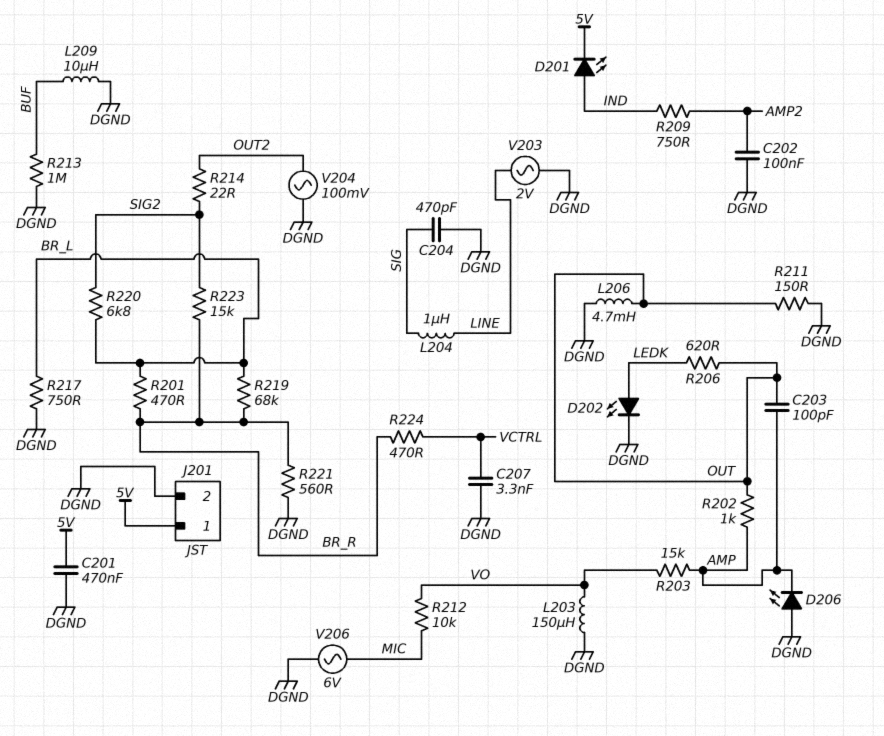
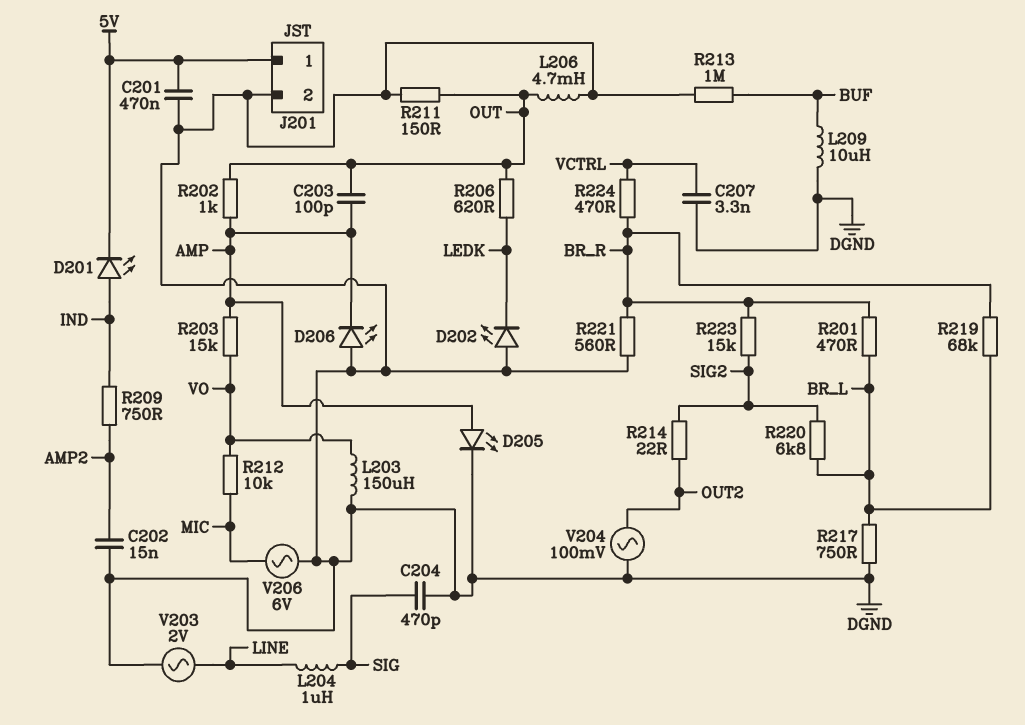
C202: 100nF (AMP2, DGND) -> 15nF (AMP2, DGND)
D202: LED (A LEDK, K DGND) -> LED (A DGND, K LEDK)
D205: none -> LED (A AMP, K DGND)

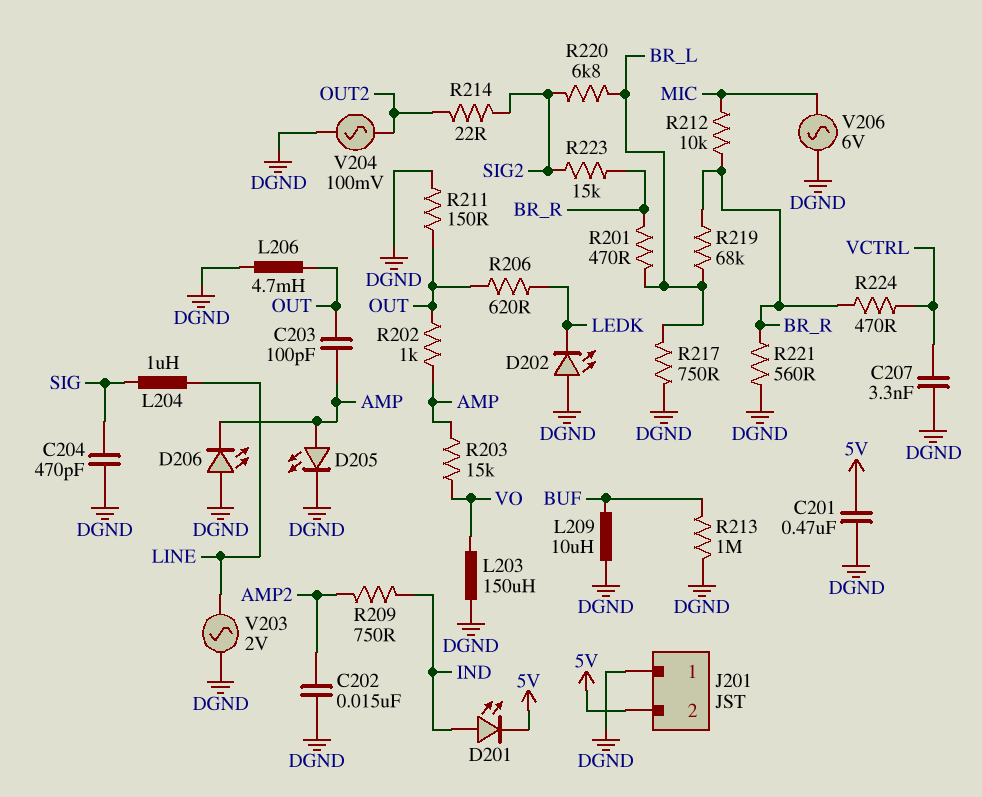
J201 pin 1: 5V -> DGND
J201 pin 2: DGND -> 5V
R212: 10k (MIC, VO) -> 10k (BR_R, MIC)

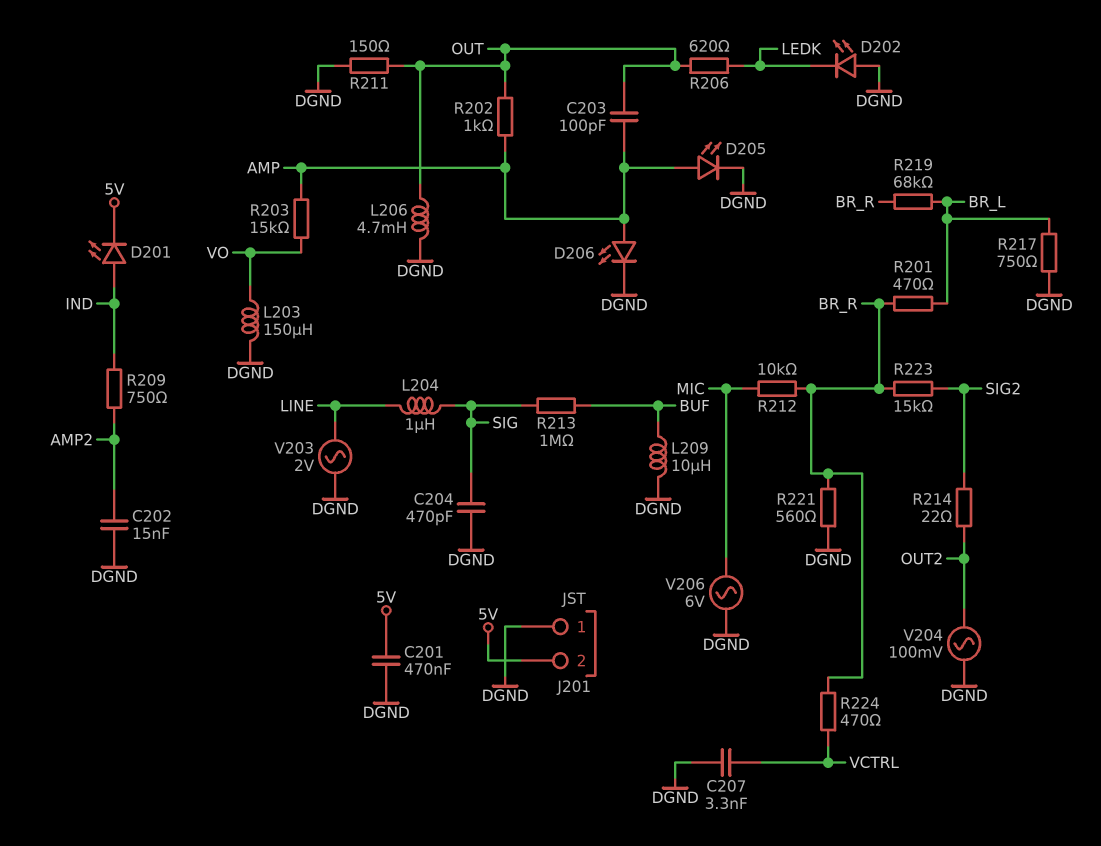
D206: LED (A DGND, K AMP) -> LED (A AMP, K DGND)
R213: 1M (BUF, DGND) -> 1M (BUF, SIG)
R220: 6.8k (BR_L, SIG2) -> none

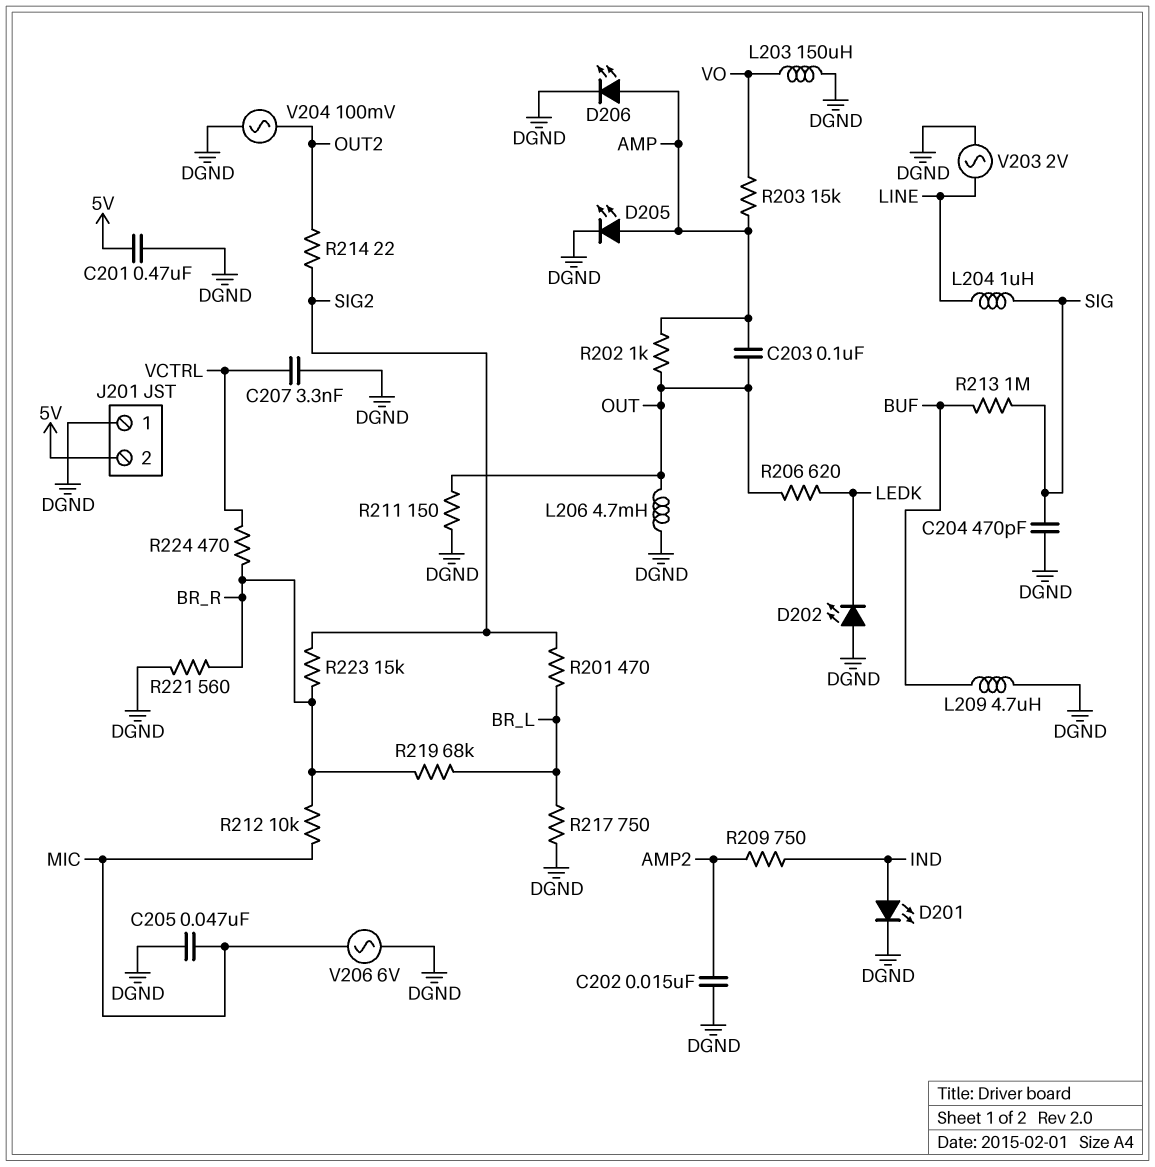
C203: 100pF (AMP, OUT) -> 100nF (AMP, OUT)
C205: none -> 47nF (DGND, MIC)
D201: LED (A IND, K 5V) -> LED (A IND, K DGND)
L209: 10uH (BUF, DGND) -> 4.7uH (BUF, DGND)
R201: 470 (BR_L, BR_R) -> 470 (BR_L, SIG2)

